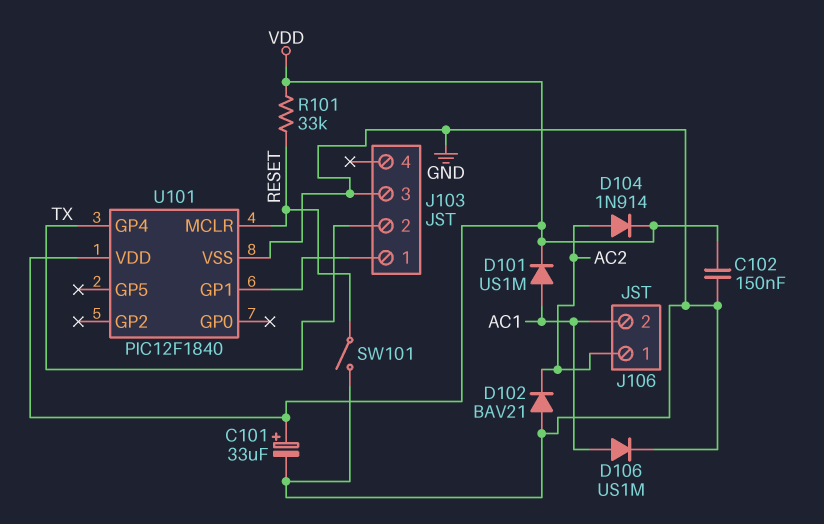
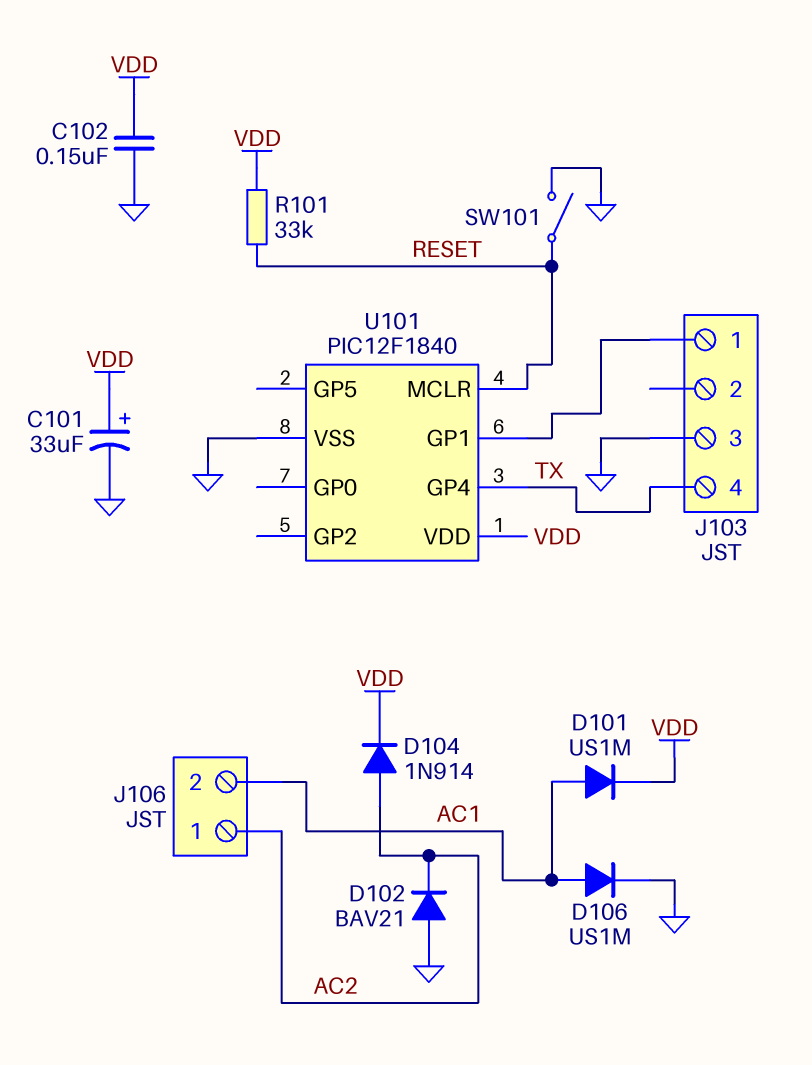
J103 pin 2: TX -> none
J103 pin 4: none -> TX

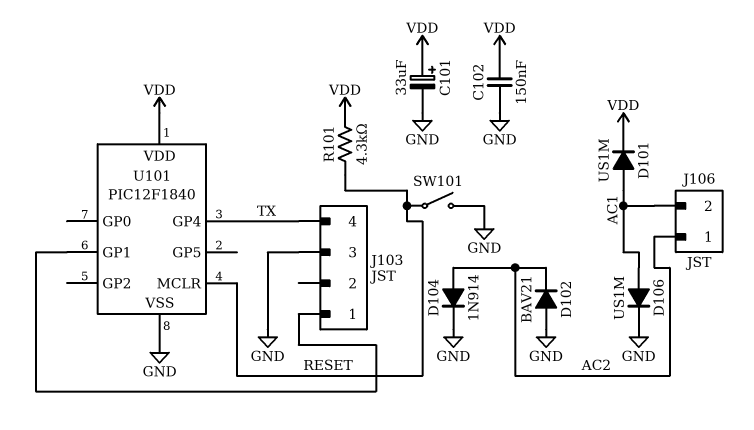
D104: diode 1N914 (A AC2, K VDD) -> diode 1N914 (A AC2, K GND)
R101: 33k (RESET, VDD) -> 4.3k (RESET, VDD)

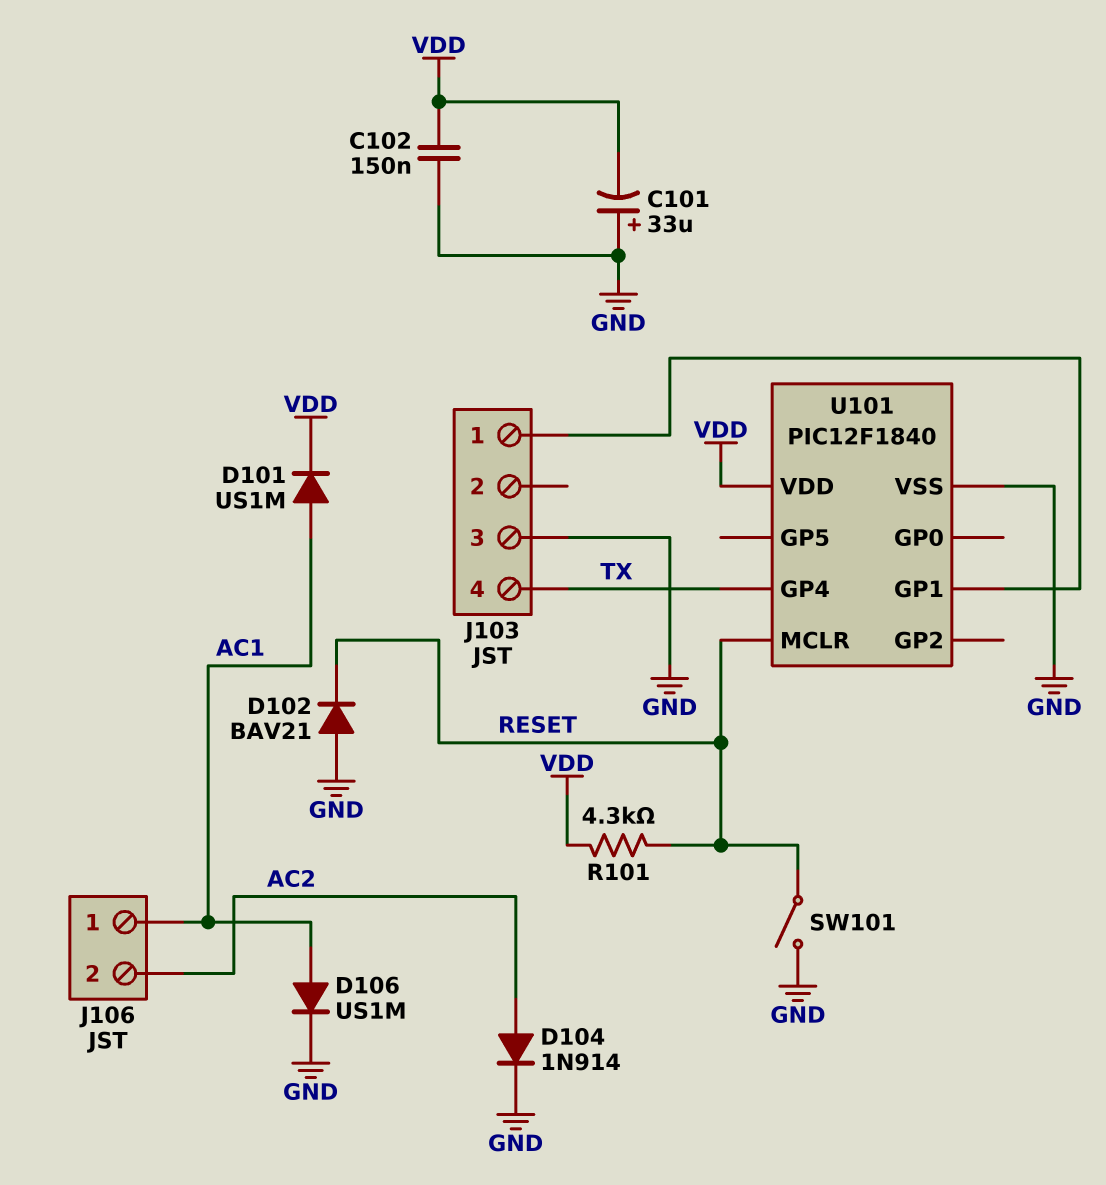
C101: 33uF (plus VDD, minus GND) -> 33uF (plus GND, minus VDD)
D102: diode BAV21 (A GND, K AC2) -> diode BAV21 (A GND, K RESET)
J106 pin 1: AC2 -> AC1
J106 pin 2: AC1 -> AC2

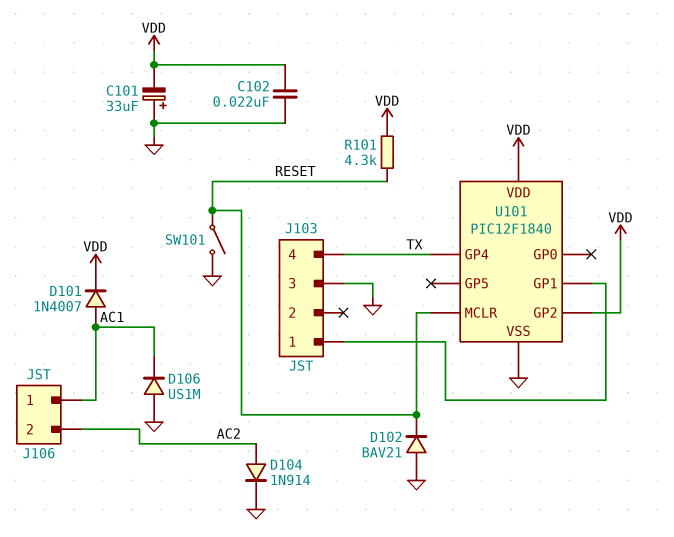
C102: 150nF (GND, VDD) -> 22nF (GND, VDD)
D101: diode US1M (A AC1, K VDD) -> diode 1N4007 (A AC1, K VDD)
D106: diode US1M (A AC1, K GND) -> diode US1M (A GND, K AC1)
U101 pin GP2: none -> VDD

